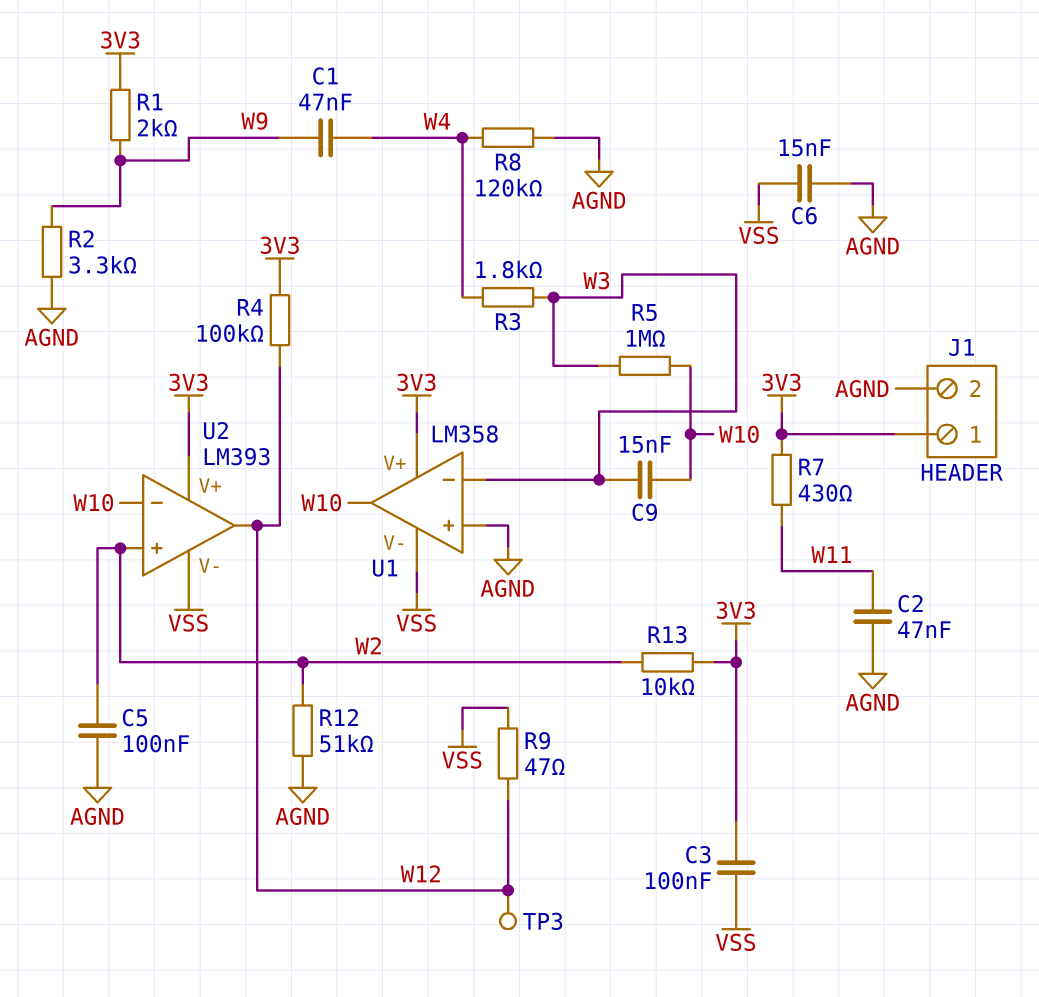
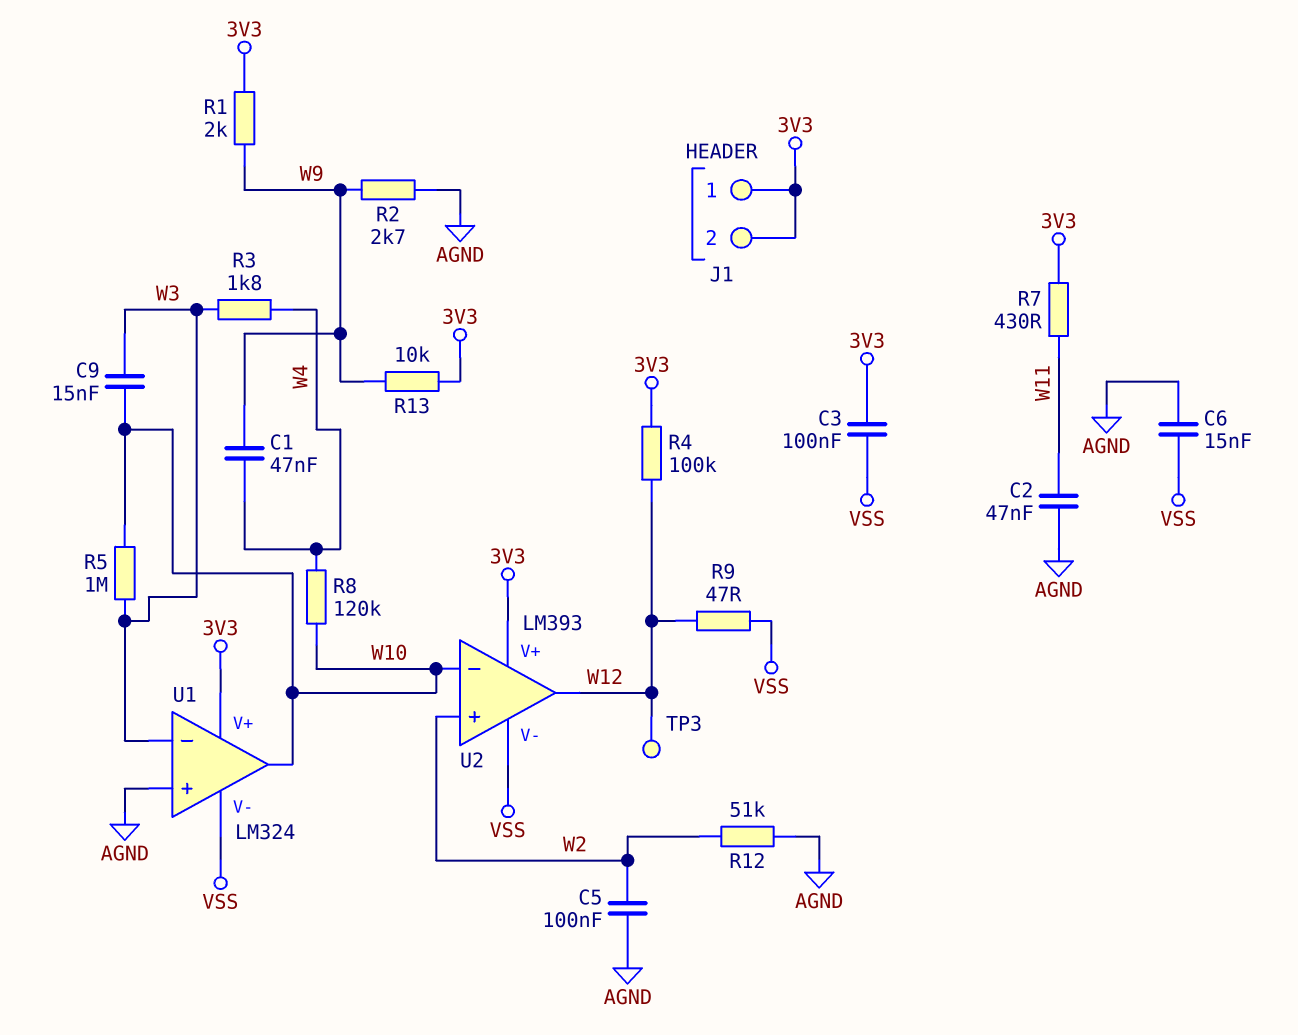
J1 pin 2: AGND -> 3V3
R2: 3.3k (AGND, W9) -> 2.7k (AGND, W9)
R8: 120k (AGND, W4) -> 120k (W4, W10)
R13: 10k (3V3, W2) -> 10k (3V3, W9)
U1: LM358 -> LM324

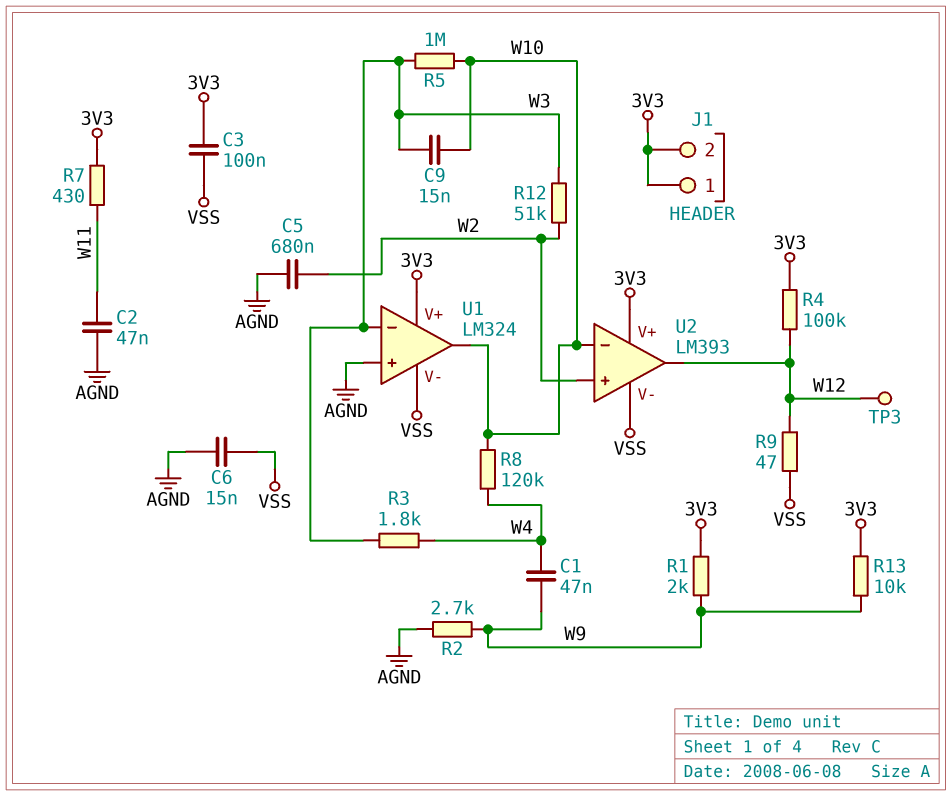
C5: 100nF (AGND, W2) -> 680nF (AGND, W2)
R12: 51k (AGND, W2) -> 51k (W2, W3)

